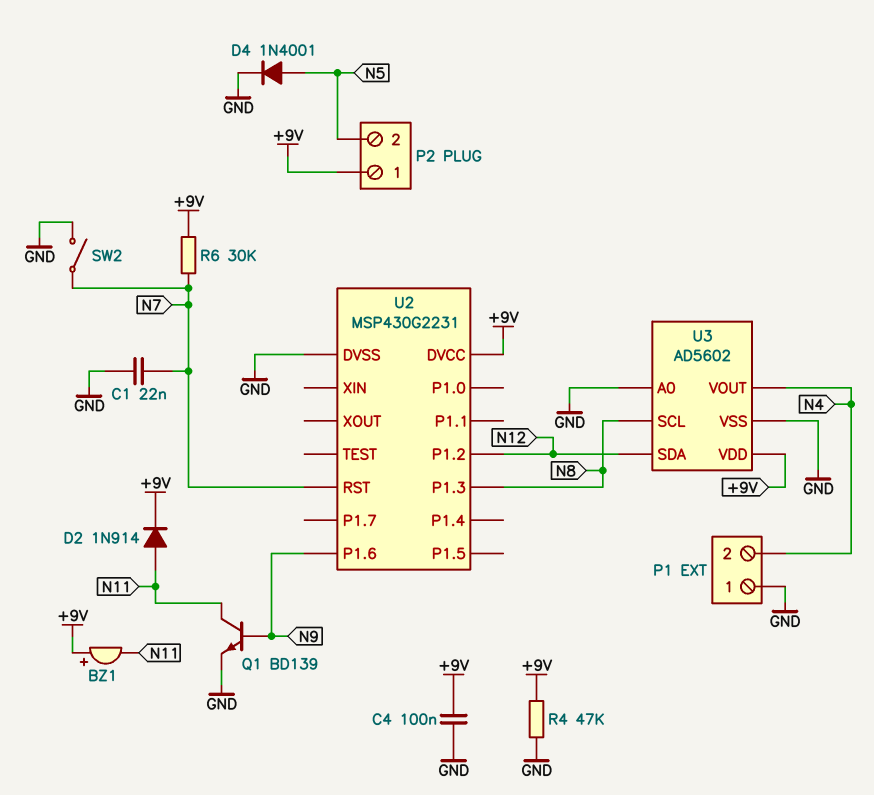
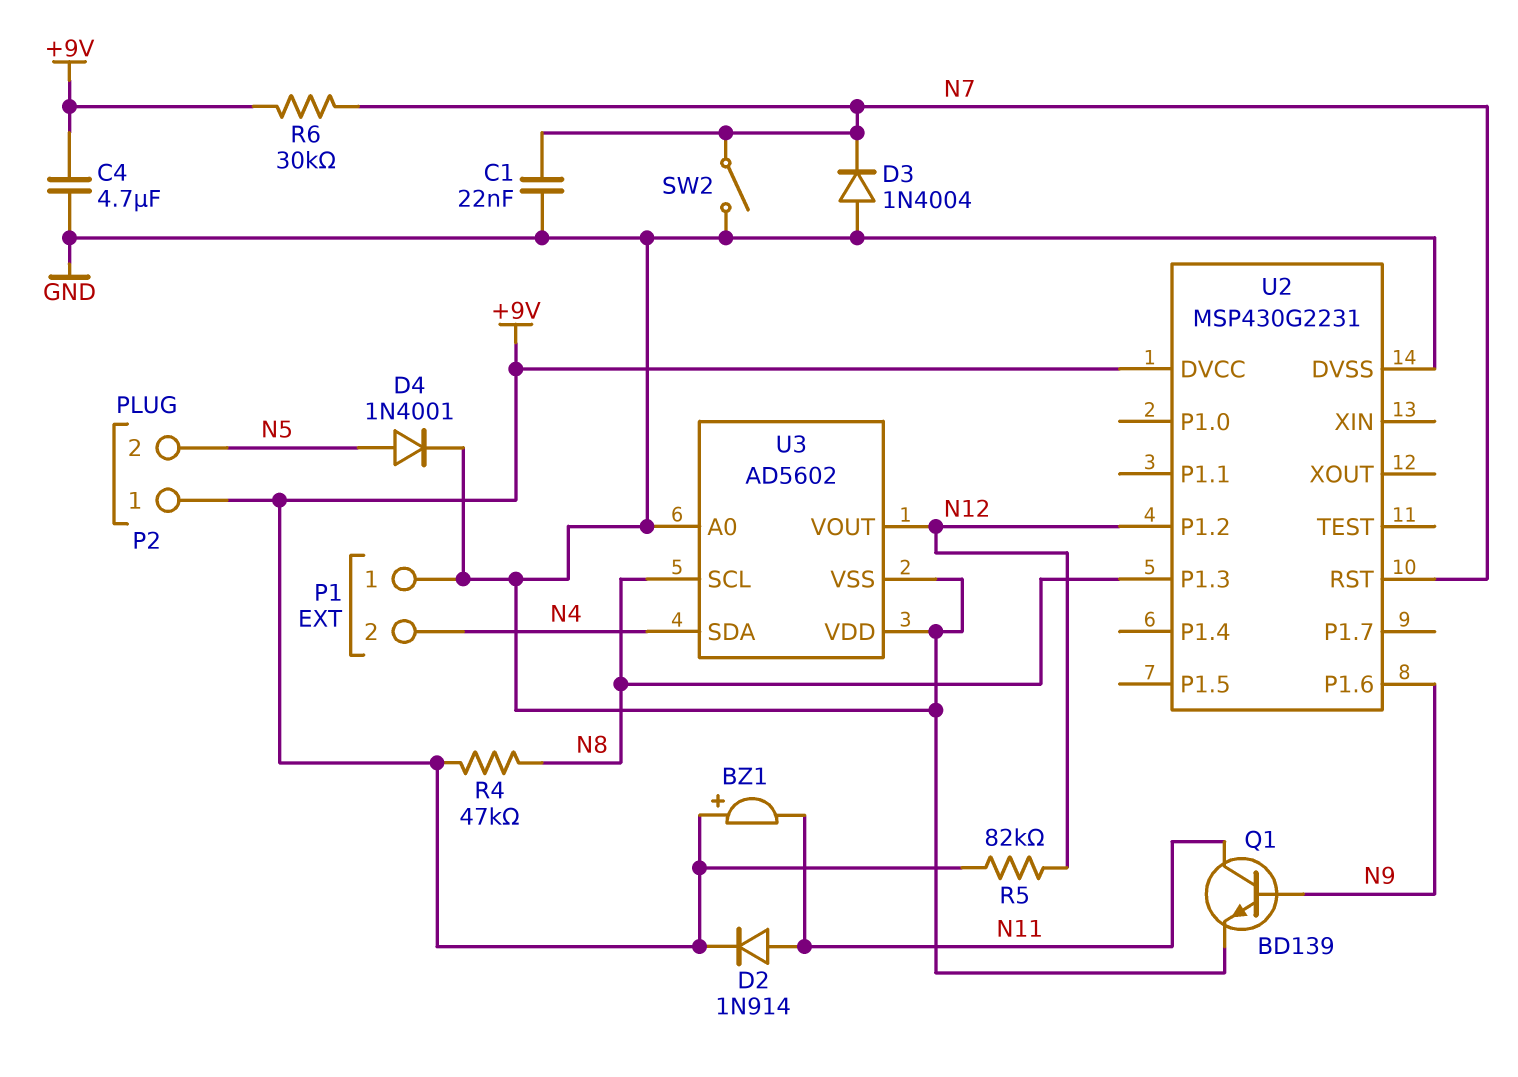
C4: 100nF (+9V, GND) -> 4.7uF (+9V, GND)
D3: none -> diode 1N4004 (A GND, K N7)
R4: 47k (+9V, GND) -> 47k (+9V, N8)
R5: none -> 82k (+9V, N12)
U3 pin SDA: N12 -> N4
U3 pin VDD: +9V -> GND
U3 pin VOUT: N4 -> N12

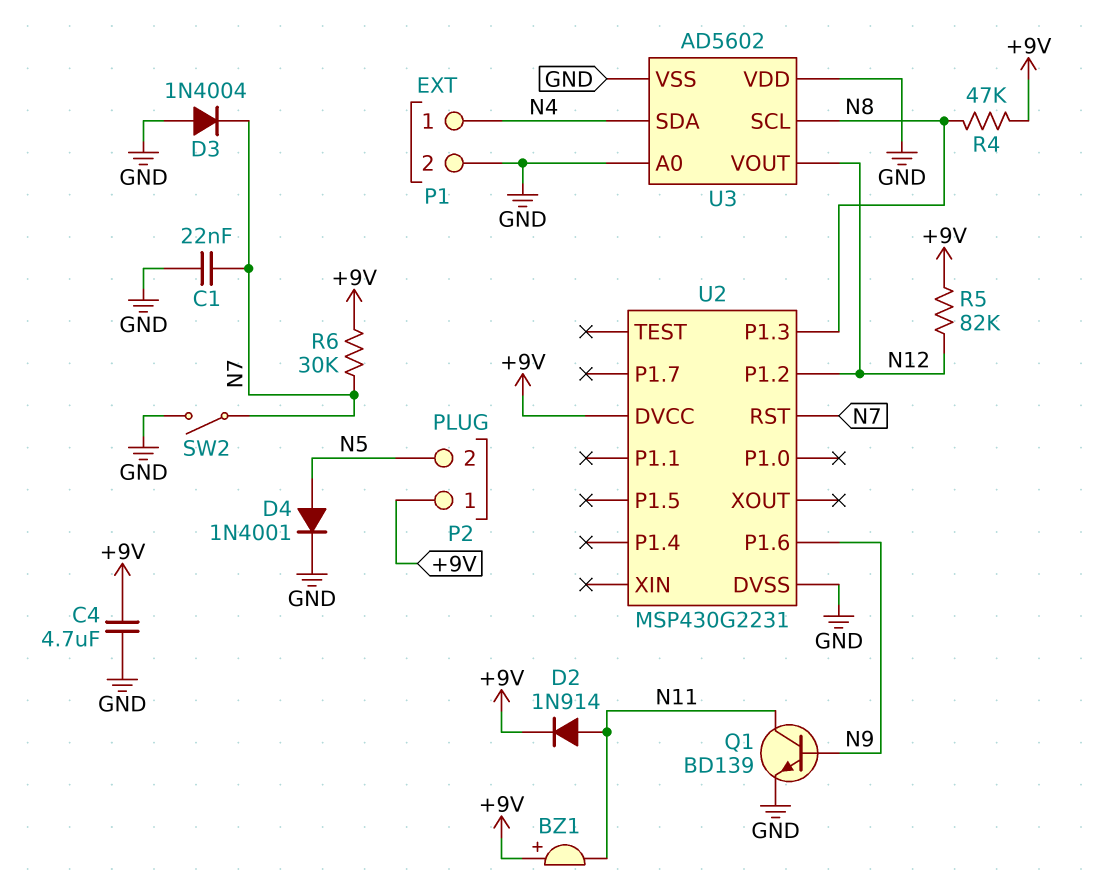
P1 pin 1: GND -> N4
P1 pin 2: N4 -> GND

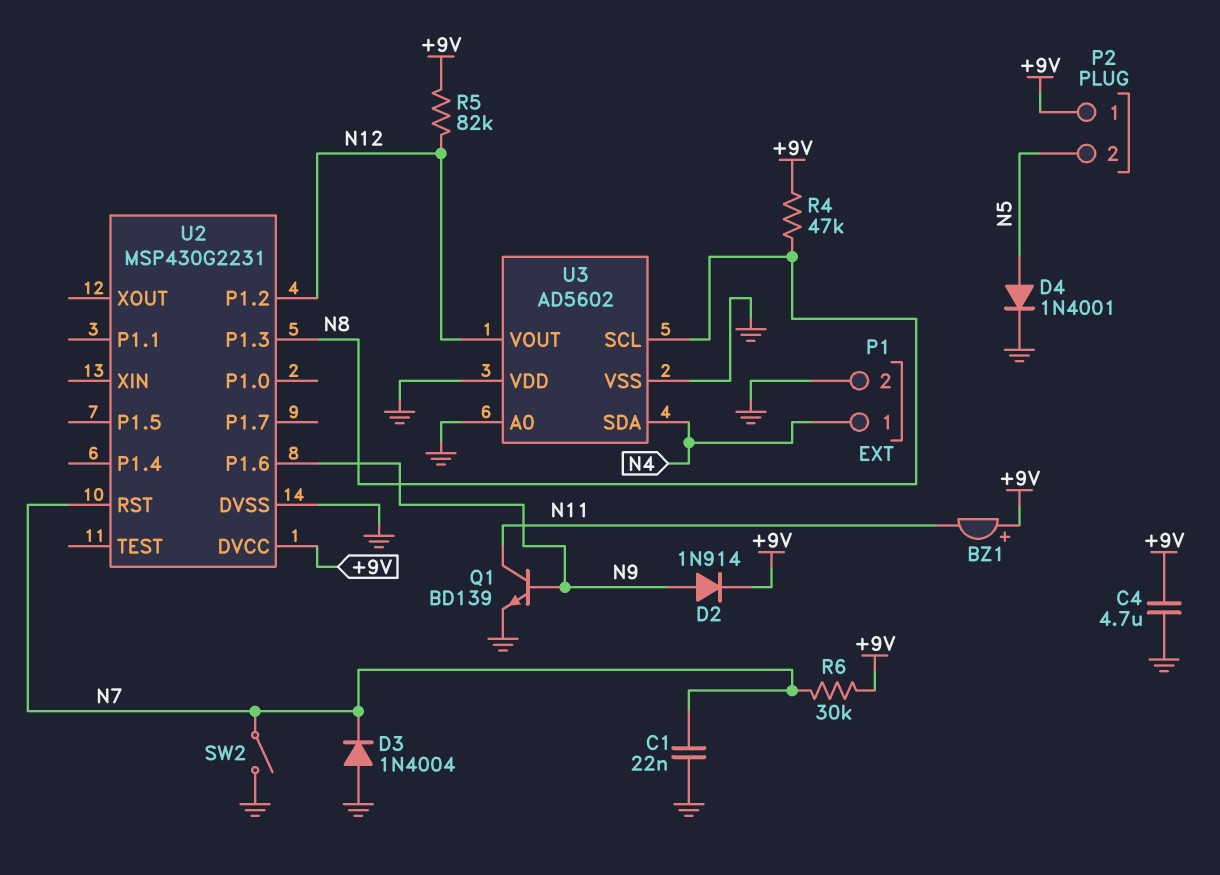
D2: diode 1N914 (A N11, K +9V) -> diode 1N914 (A N9, K +9V)

